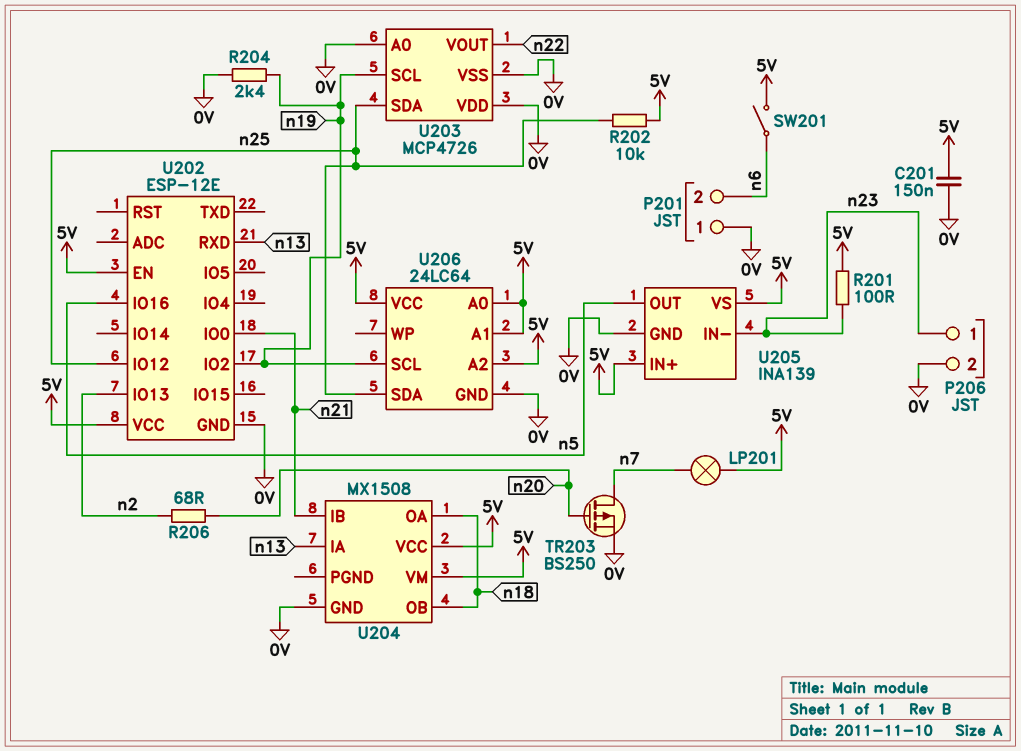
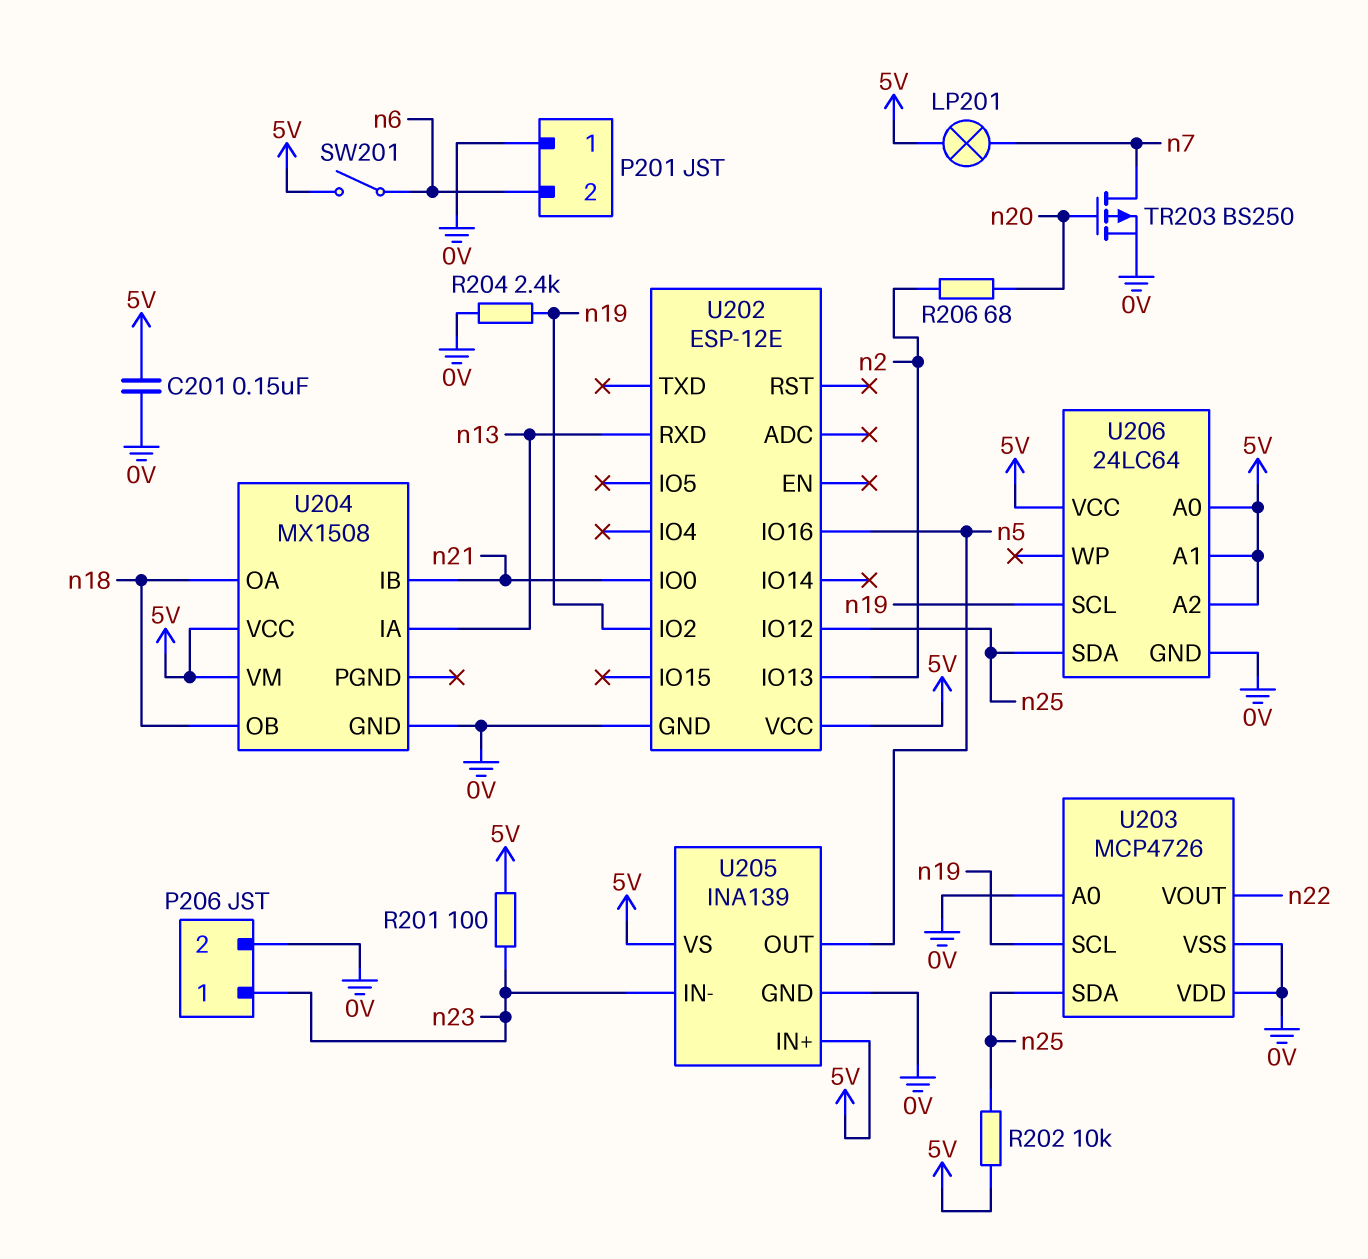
U202 pin EN: 5V -> none

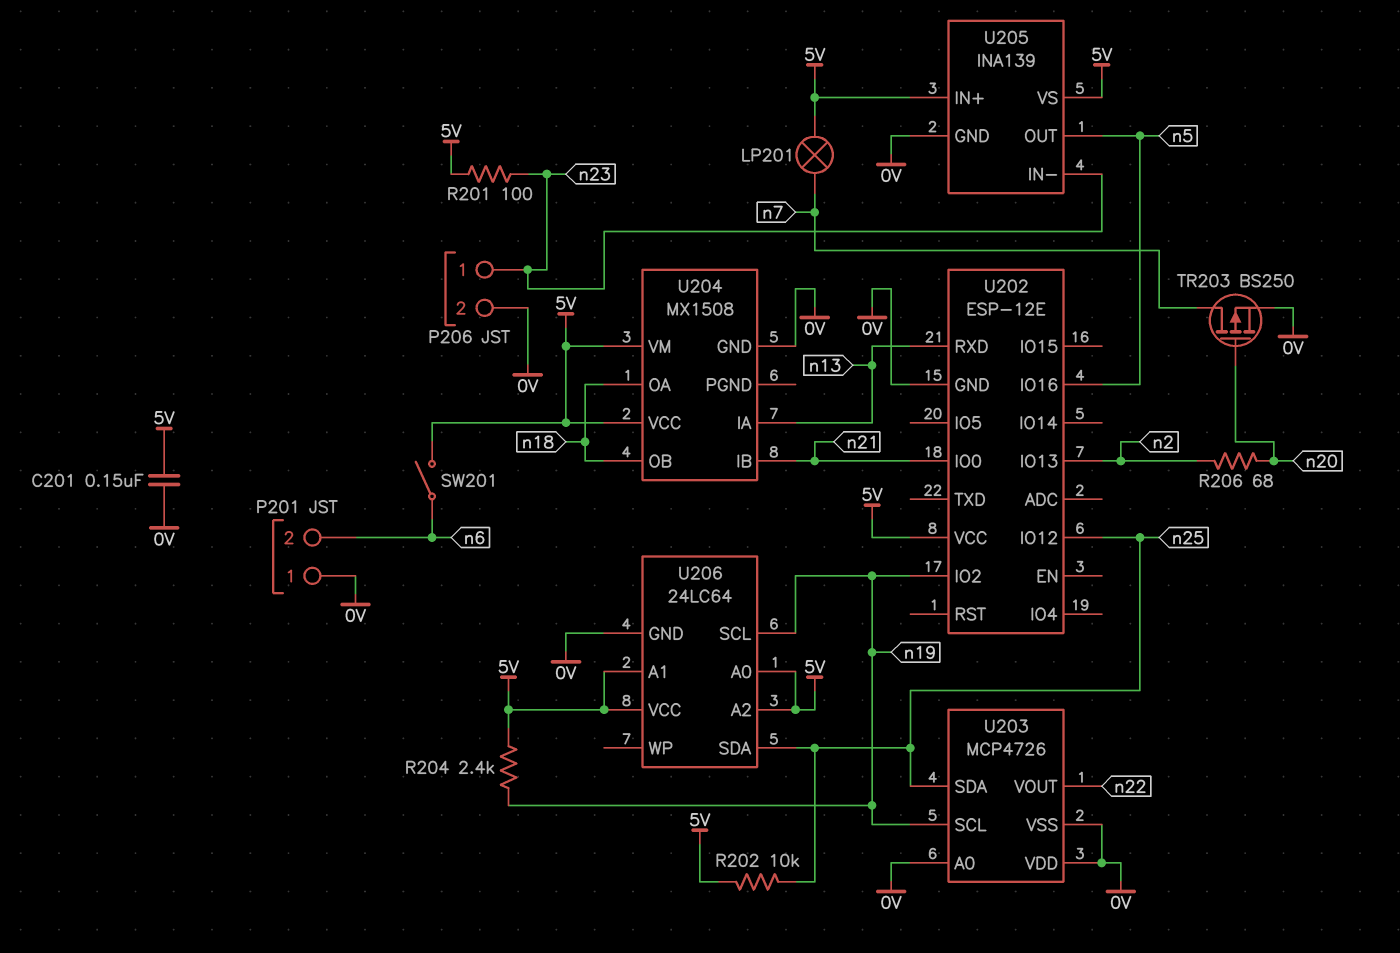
R204: 2.4k (0V, n19) -> 2.4k (5V, n19)

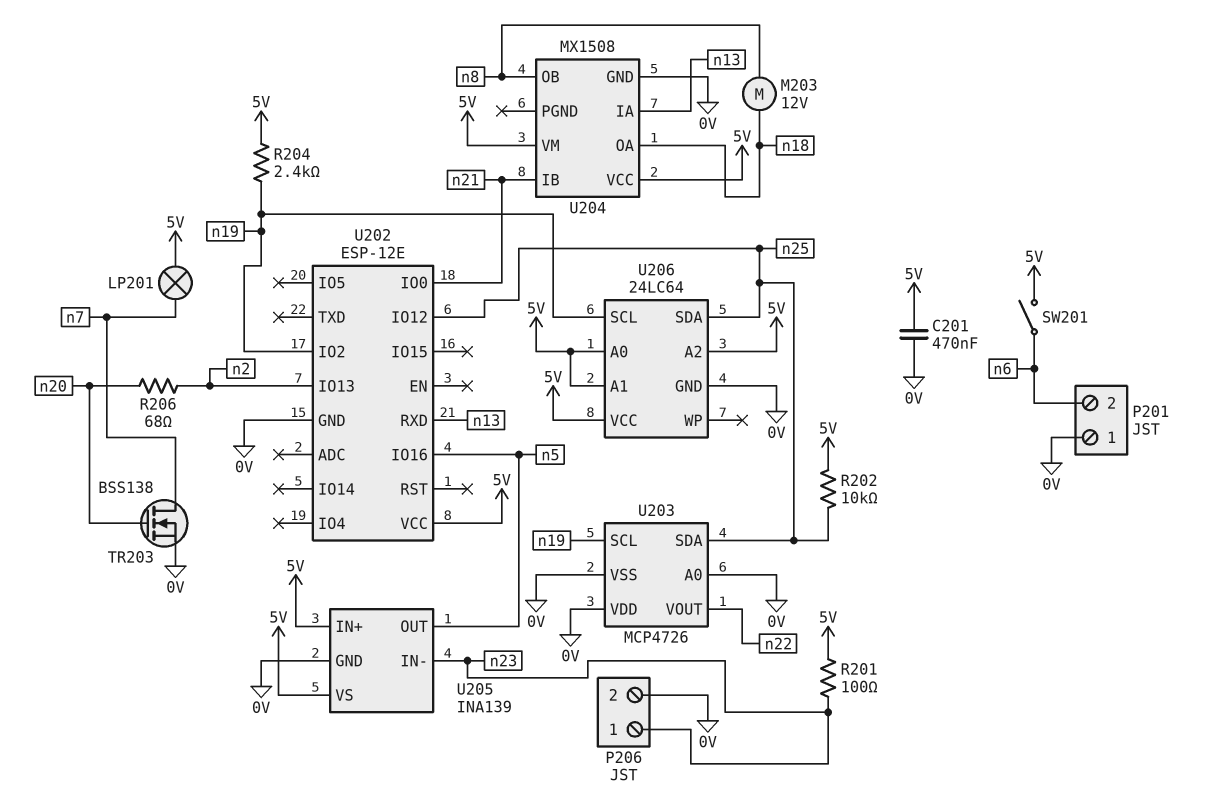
C201: 150nF (0V, 5V) -> 470nF (0V, 5V)
M203: none -> motor 12V (n8, n18)
TR203: PMOS BS250 (G n20, D n7, S 0V) -> NMOS BSS138 (G n20, D n7, S 0V)
U204 pin OB: n18 -> n8

